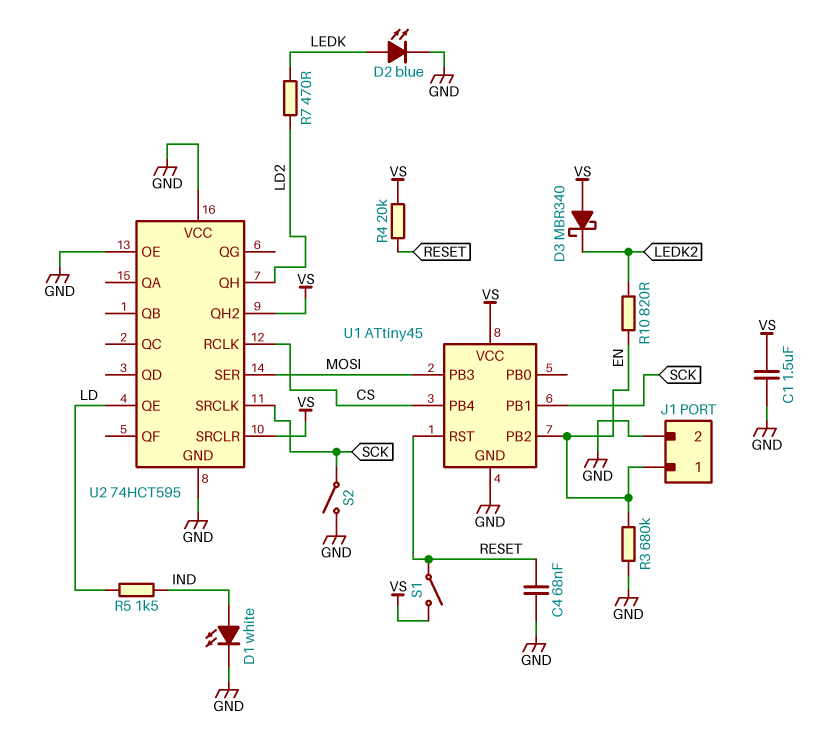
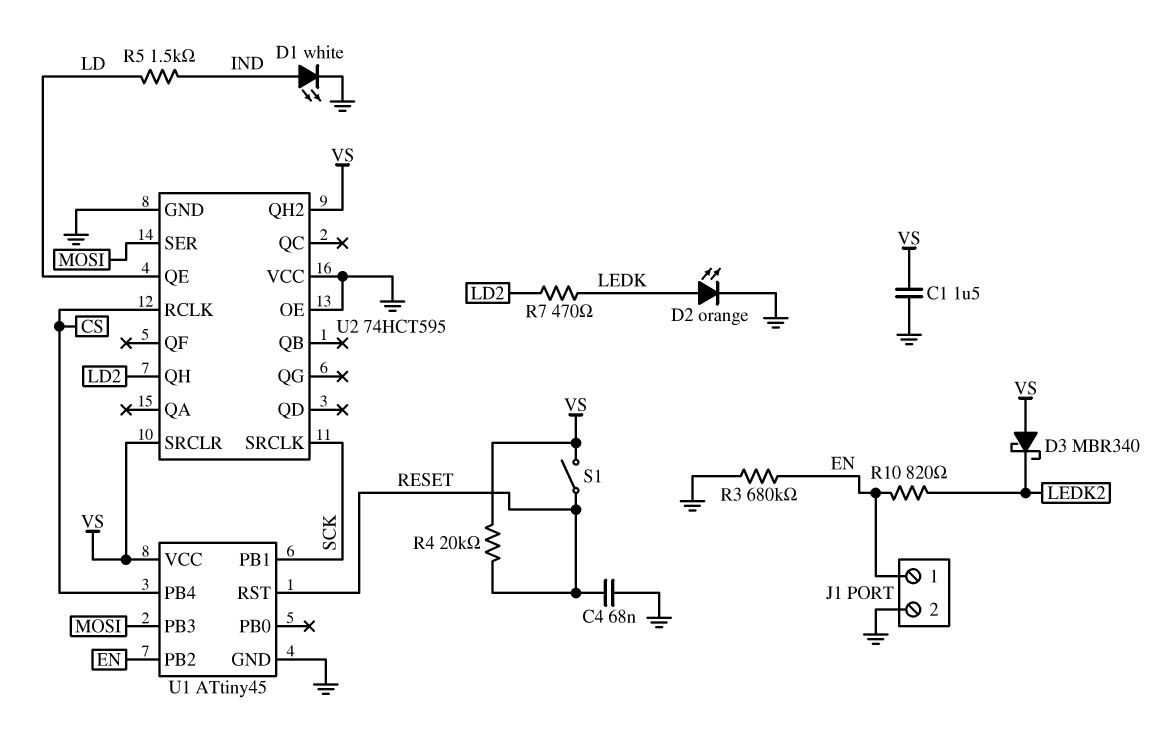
D2: LED blue (A LEDK, K GND) -> LED orange (A LEDK, K GND)
S2: switch (GND, SCK) -> none

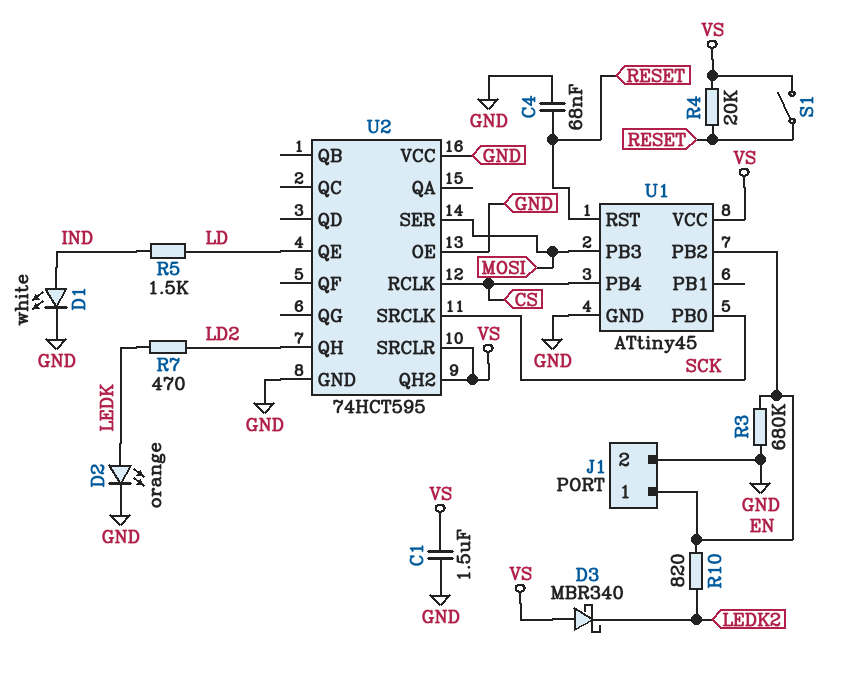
U1 pin PB0: none -> SCK
U1 pin PB1: SCK -> none

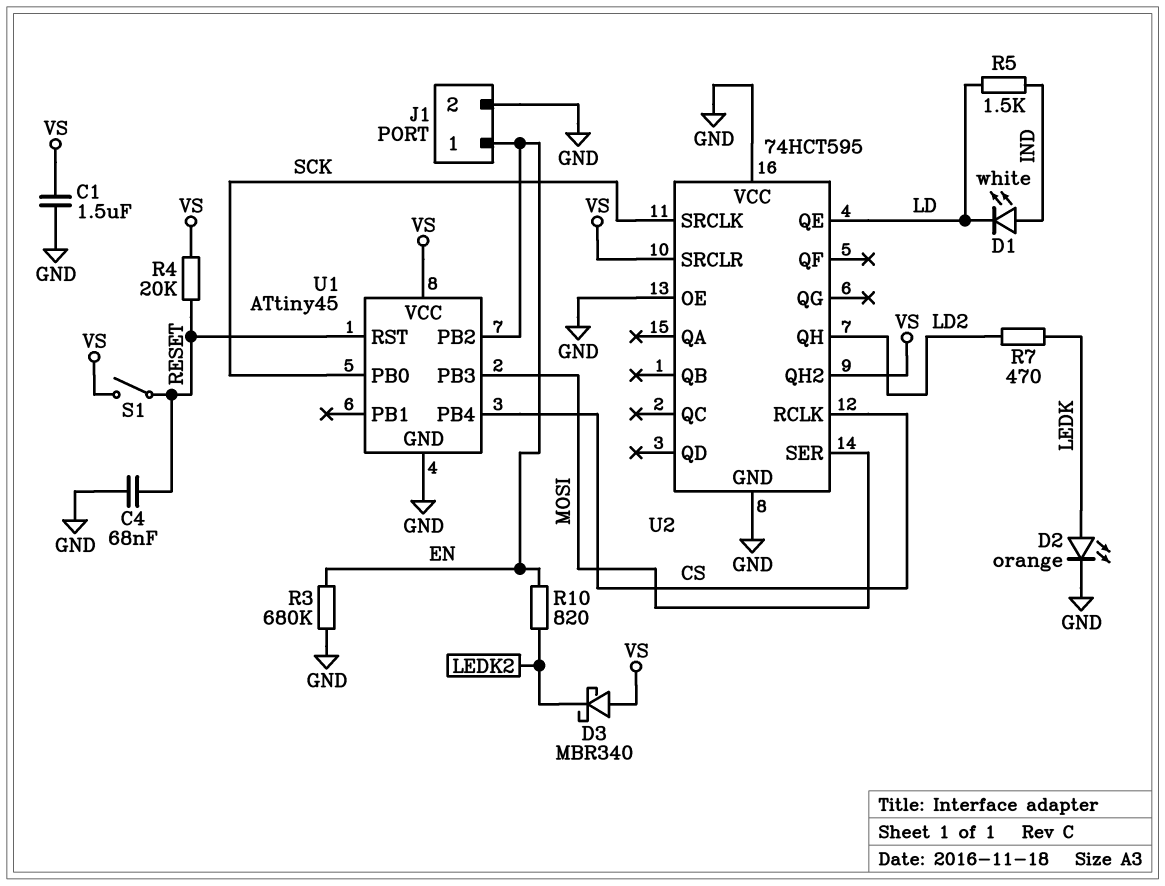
D1: LED white (A IND, K GND) -> LED white (A IND, K LD)

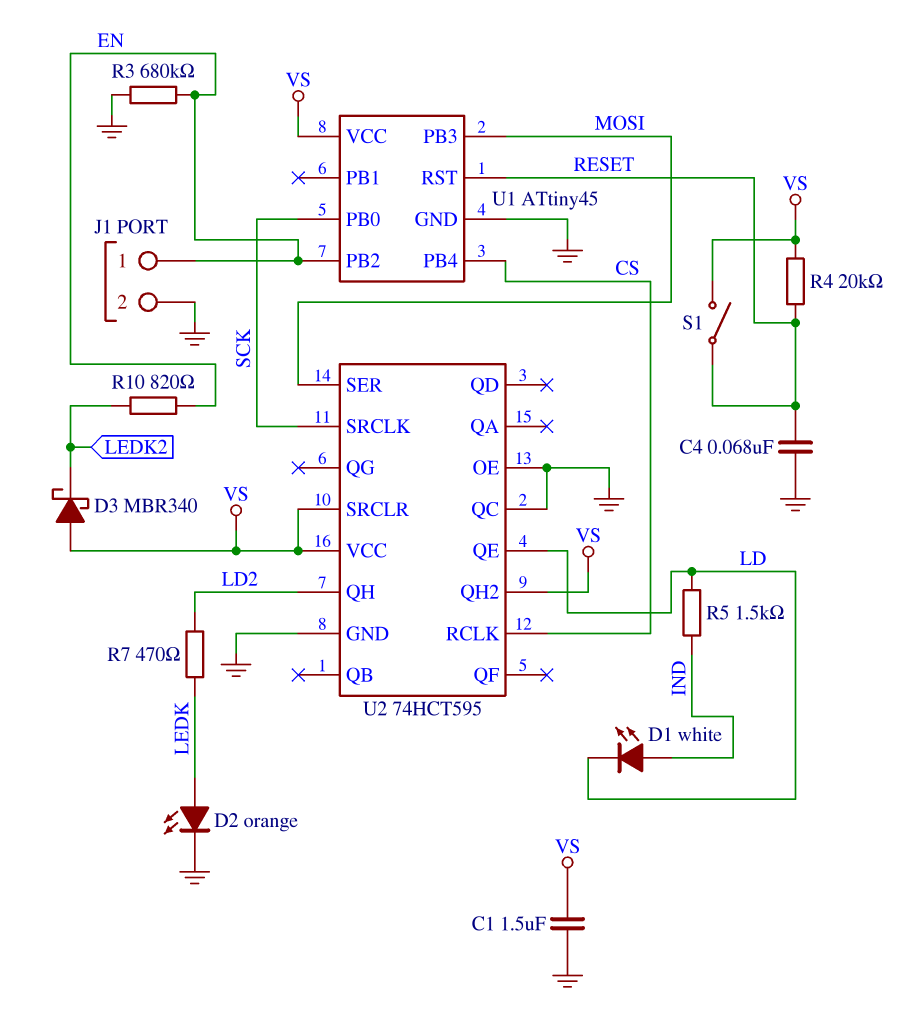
U2 pin QC: none -> GND
U2 pin VCC: GND -> VS

